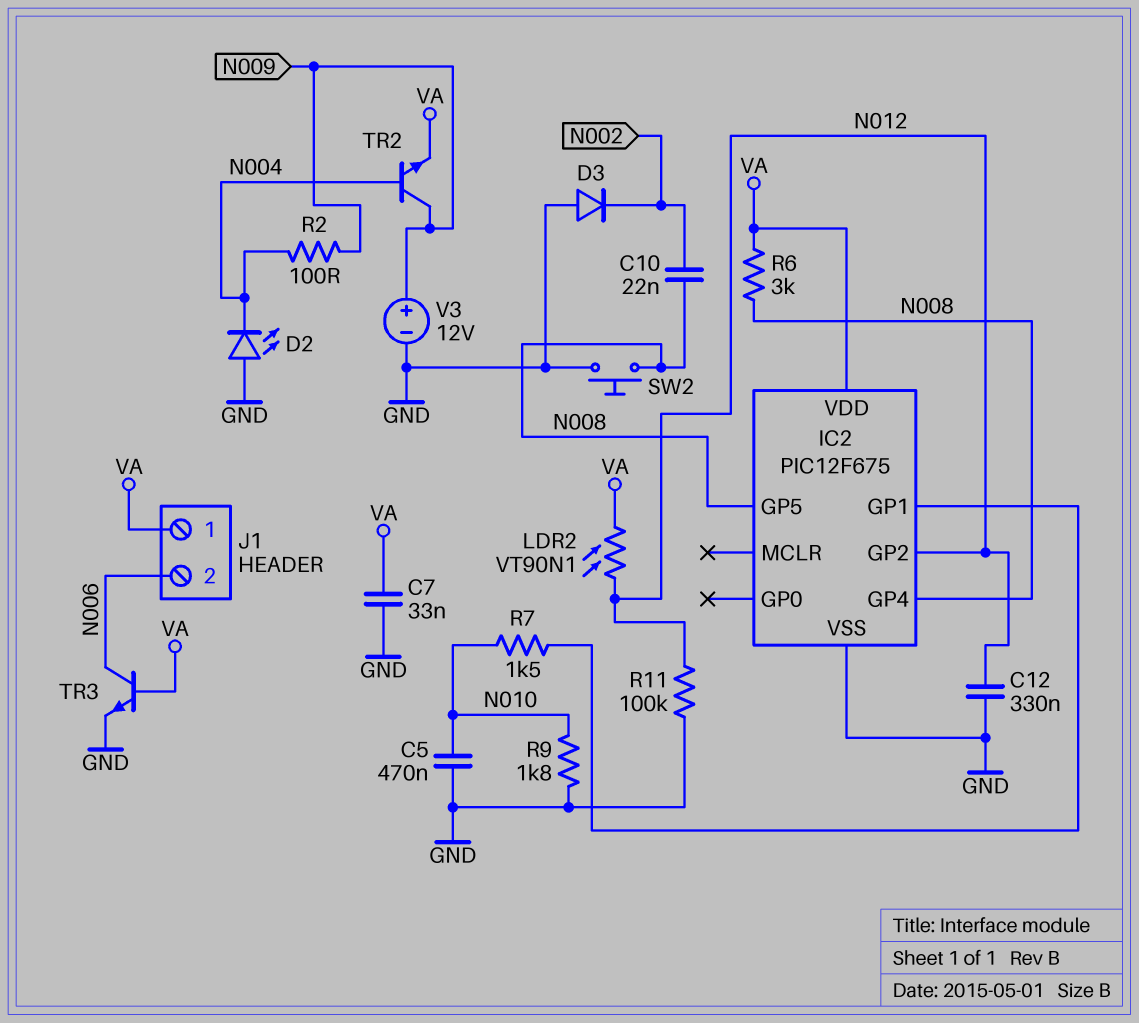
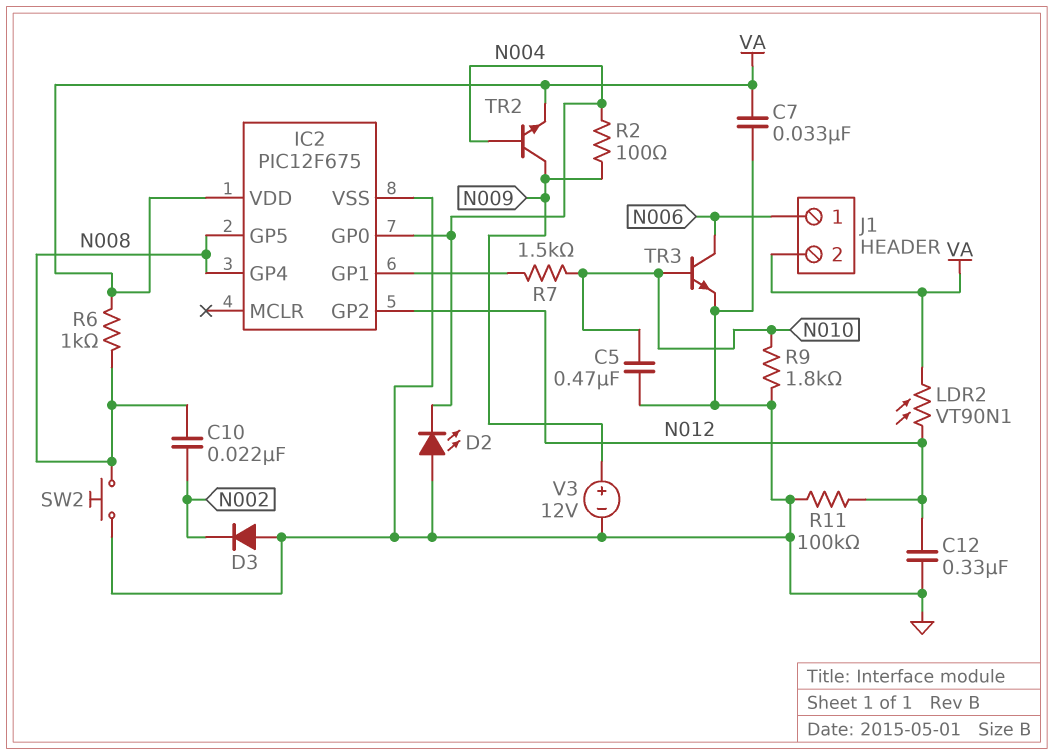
IC2 pin GP0: none -> N004
J1 pin 1: VA -> N006
J1 pin 2: N006 -> VA
R6: 3k (N008, VA) -> 1k (N008, VA)
TR3: NPN (B VA, C N006, E GND) -> NPN (B N010, C N006, E GND)

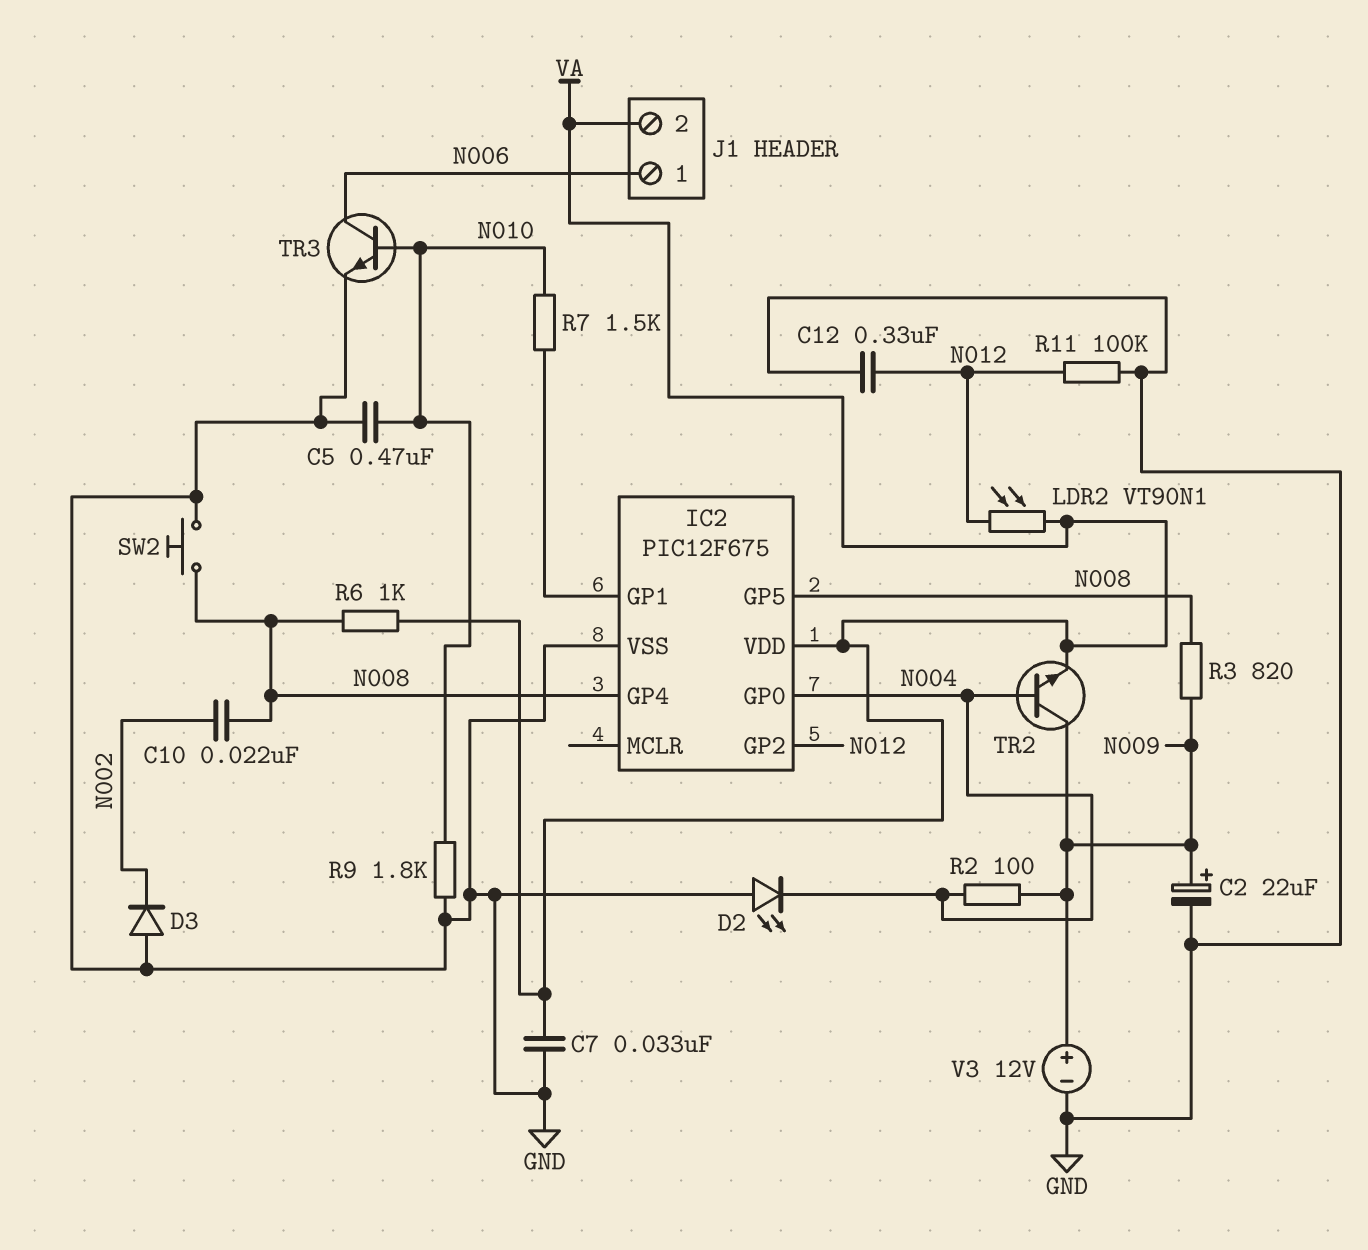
C2: none -> 22uF (plus N009, minus GND)
R3: none -> 820 (N008, N009)

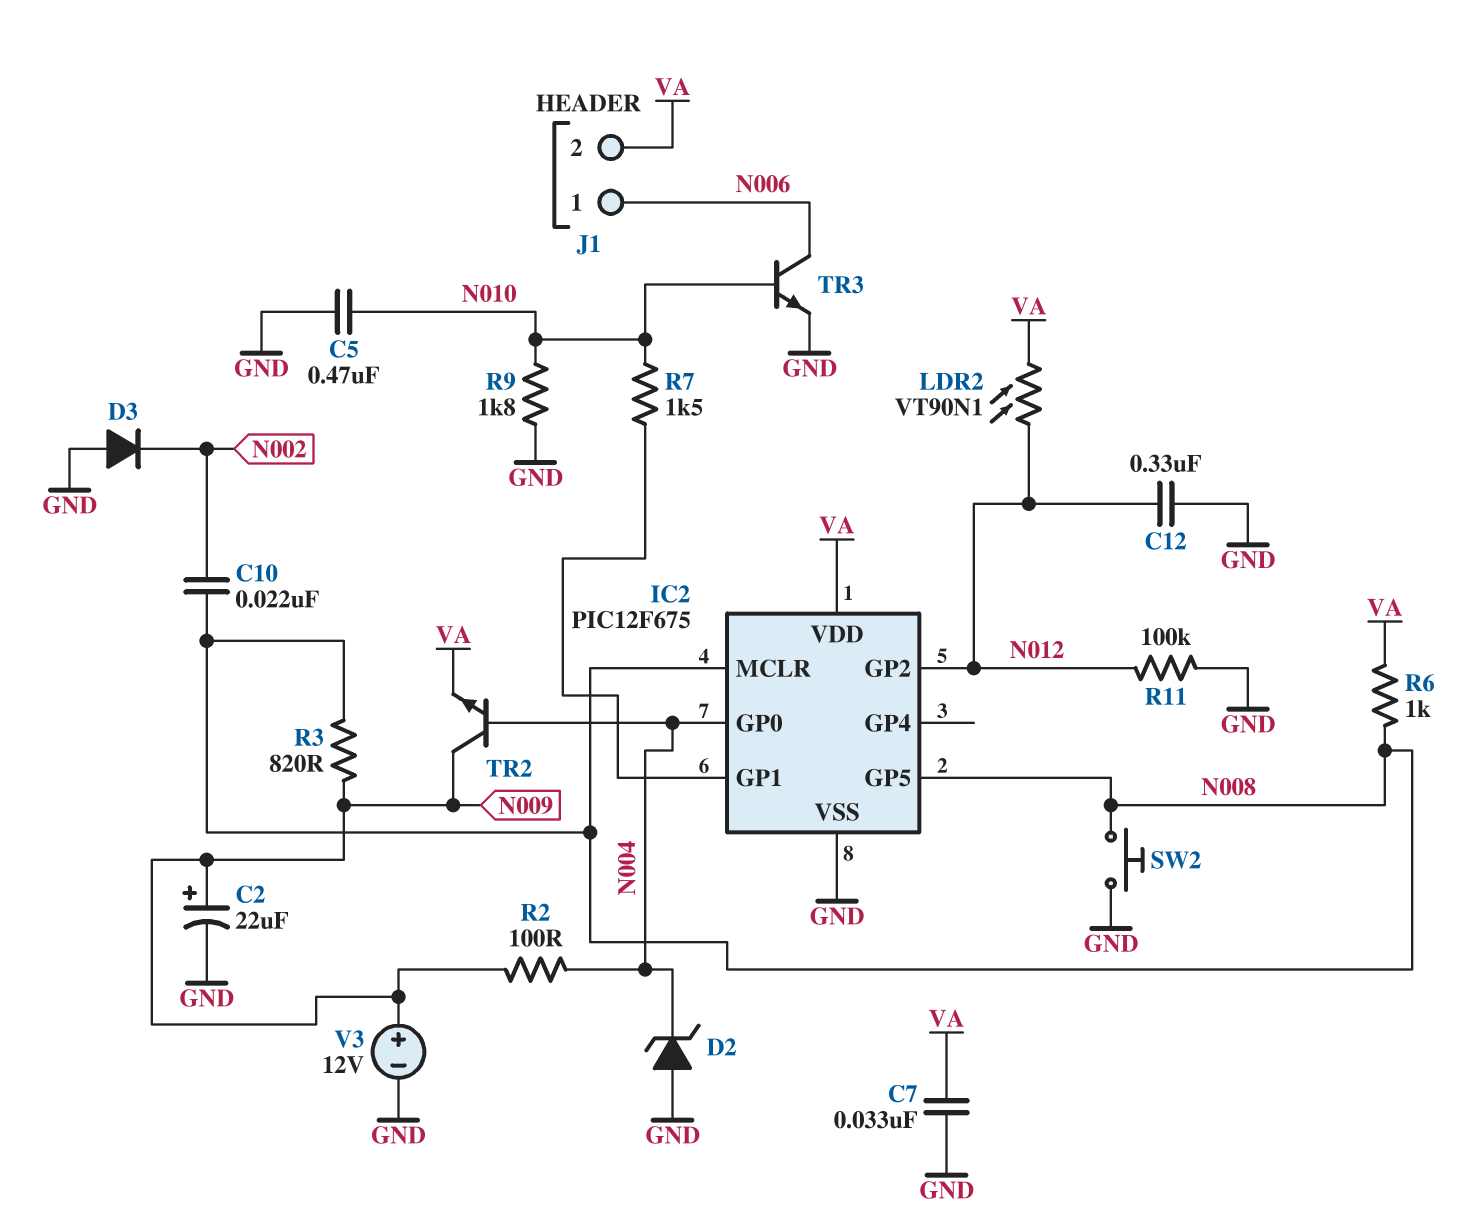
D2: LED (A GND, K N004) -> zener (A GND, K N004)
IC2 pin GP4: N008 -> none
IC2 pin MCLR: none -> N008

